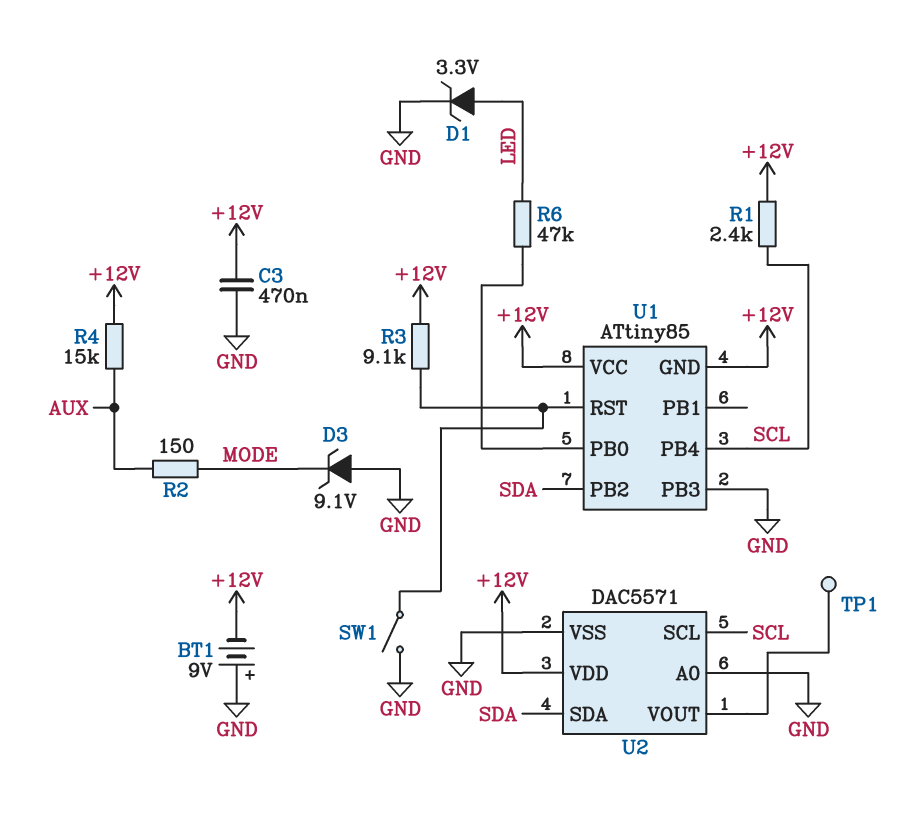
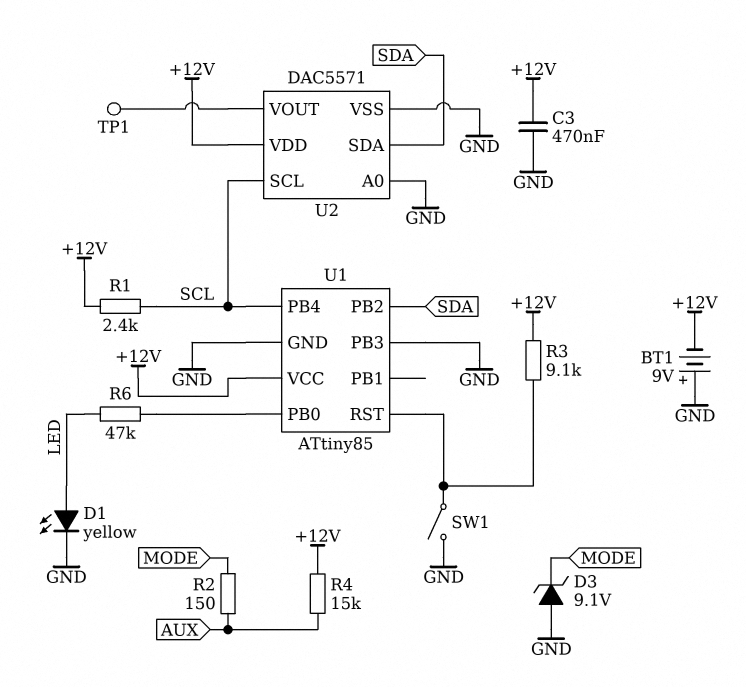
D1: zener 3.3V (A LED, K GND) -> LED yellow (A LED, K GND)
U1 pin GND: +12V -> GND

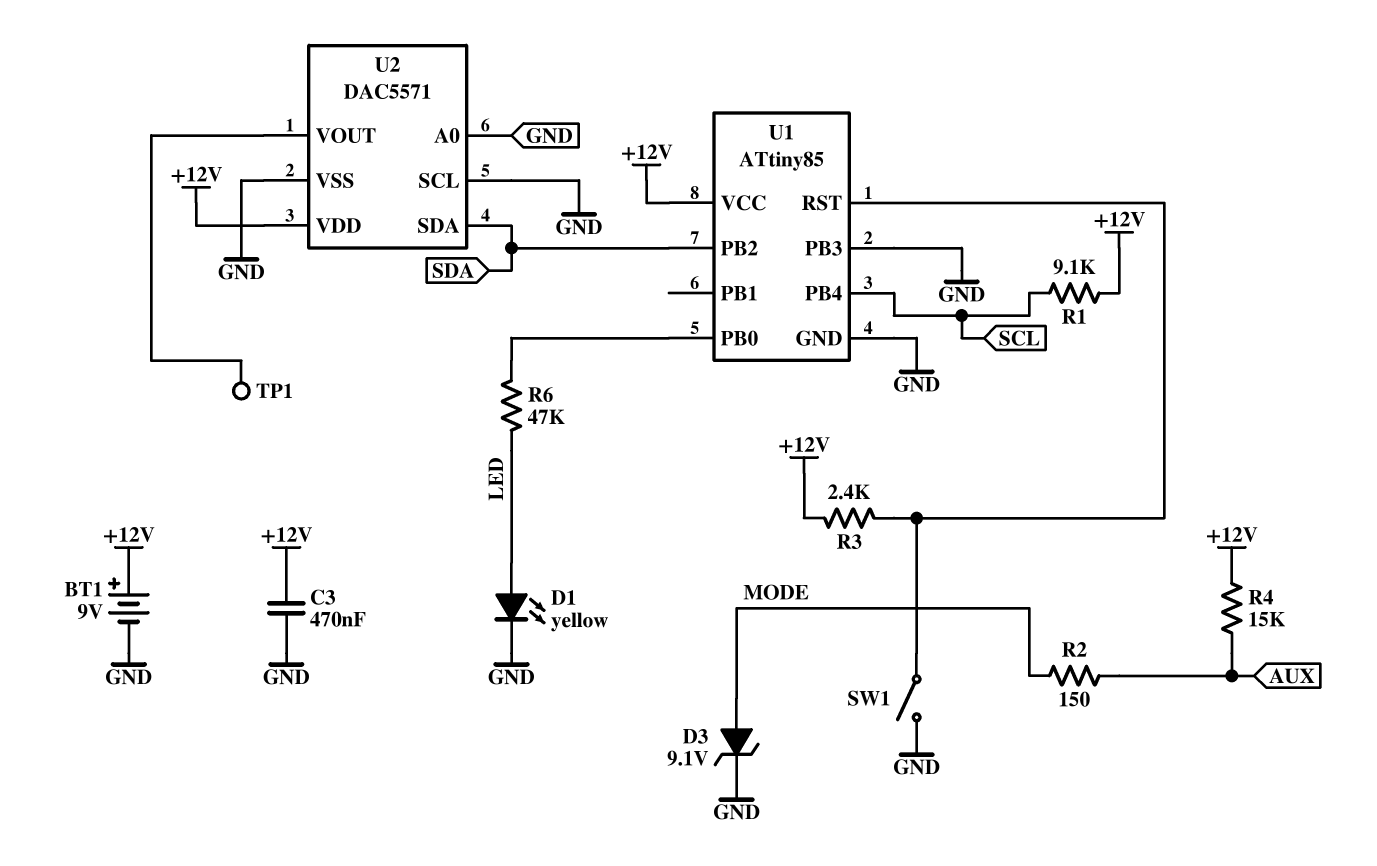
BT1: 9V (plus GND, minus +12V) -> 9V (plus +12V, minus GND)
D3: zener 9.1V (A GND, K MODE) -> zener 9.1V (A MODE, K GND)
R1: 2.4k (+12V, SCL) -> 9.1k (+12V, SCL)
R3: 9.1k (+12V, U1/RST) -> 2.4k (+12V, U1/RST)
U2 pin SCL: SCL -> GND

